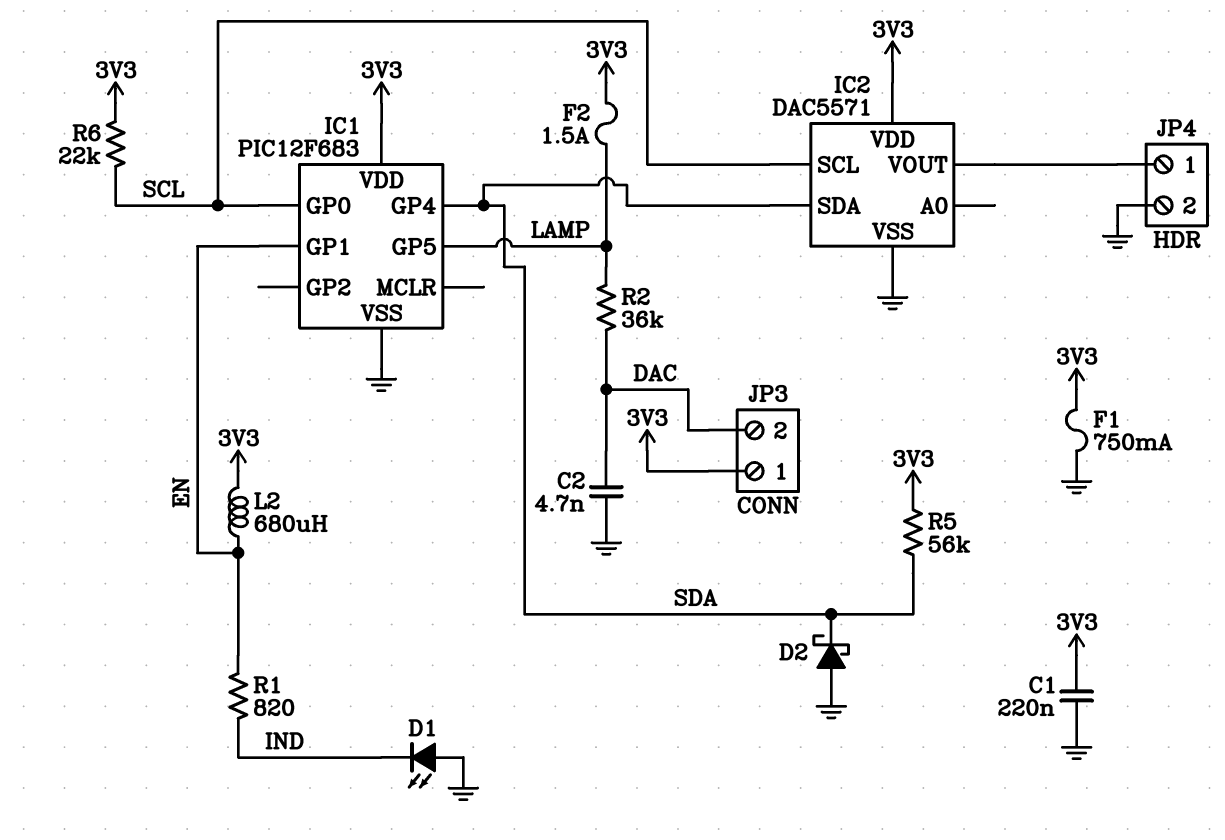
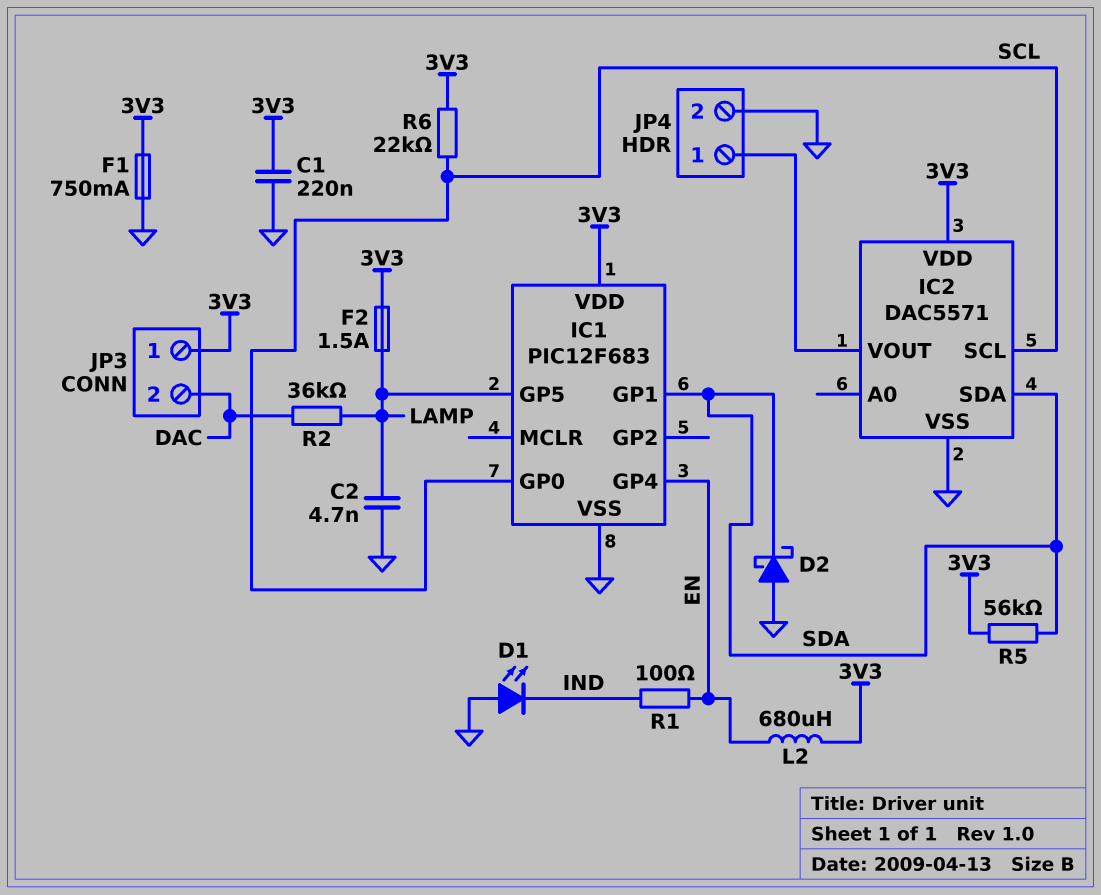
C2: 4.7nF (DAC, GND) -> 4.7nF (GND, LAMP)
IC1 pin GP1: EN -> SDA
IC1 pin GP4: SDA -> EN
R1: 820 (EN, IND) -> 100 (EN, IND)

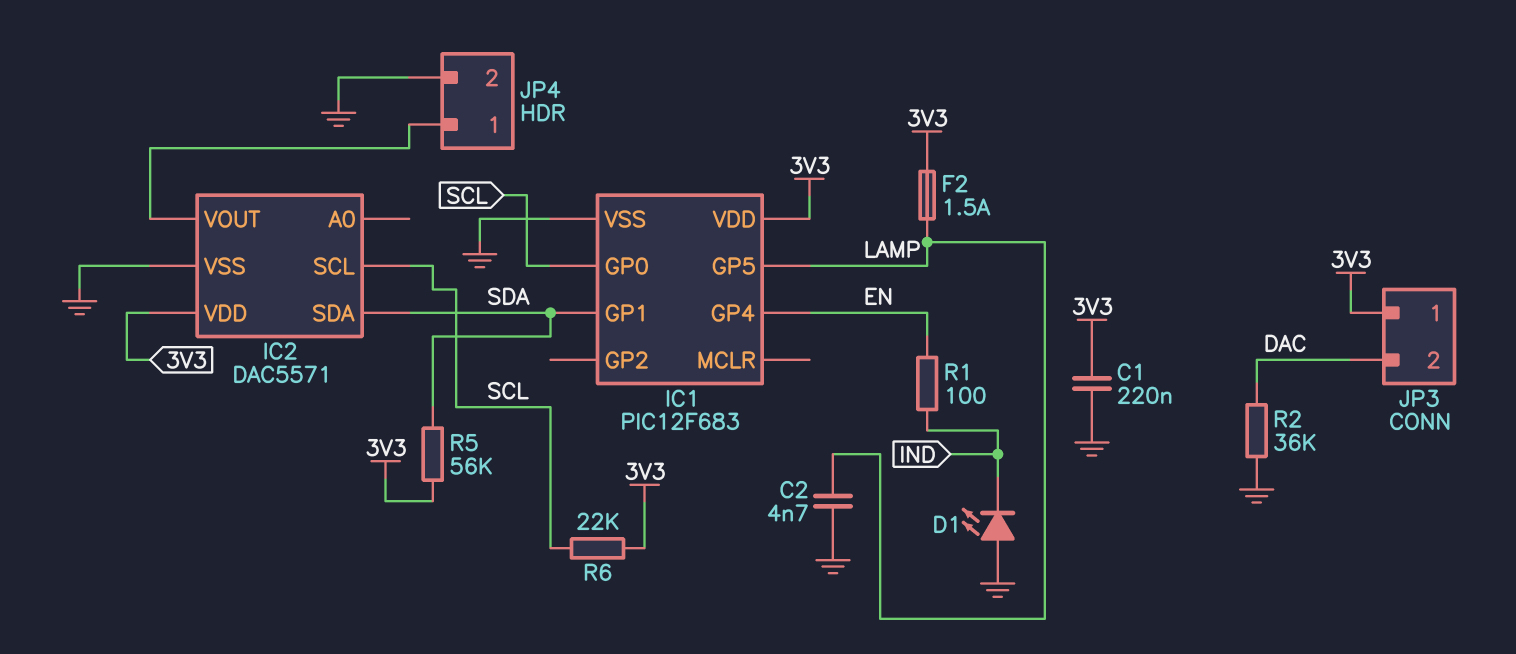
D2: schottky (A GND, K SDA) -> none
F1: 750mA (3V3, GND) -> none
L2: 680uH (3V3, EN) -> none
R2: 36k (DAC, LAMP) -> 36k (DAC, GND)

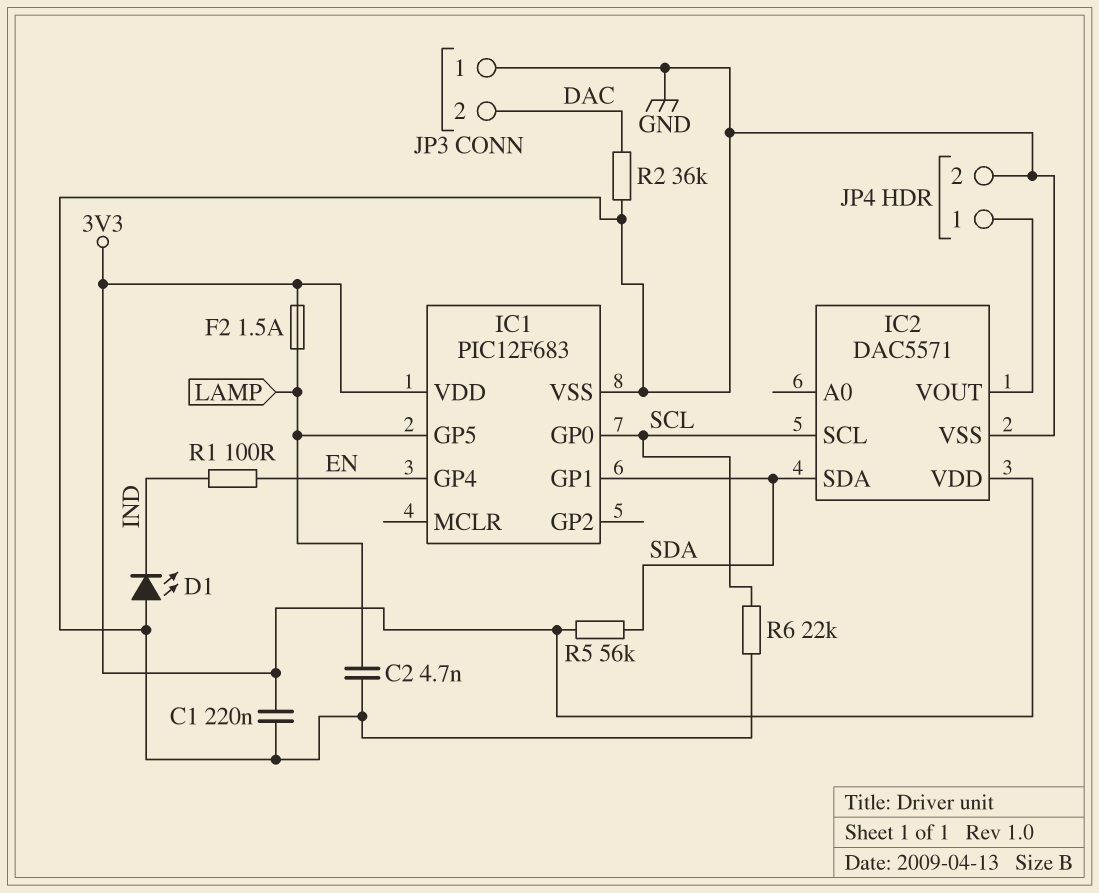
JP3 pin 1: 3V3 -> GND
R6: 22k (3V3, SCL) -> 22k (GND, SCL)

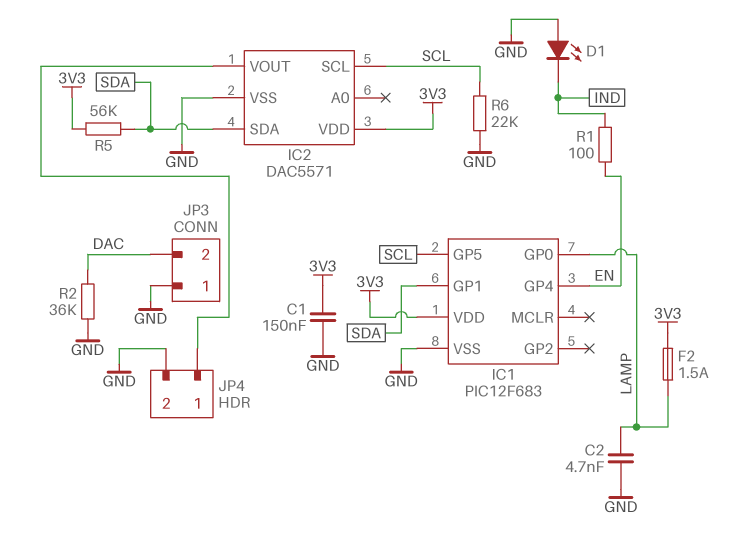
C1: 220nF (3V3, GND) -> 150nF (3V3, GND)
IC1 pin GP0: SCL -> LAMP
IC1 pin GP5: LAMP -> SCL

